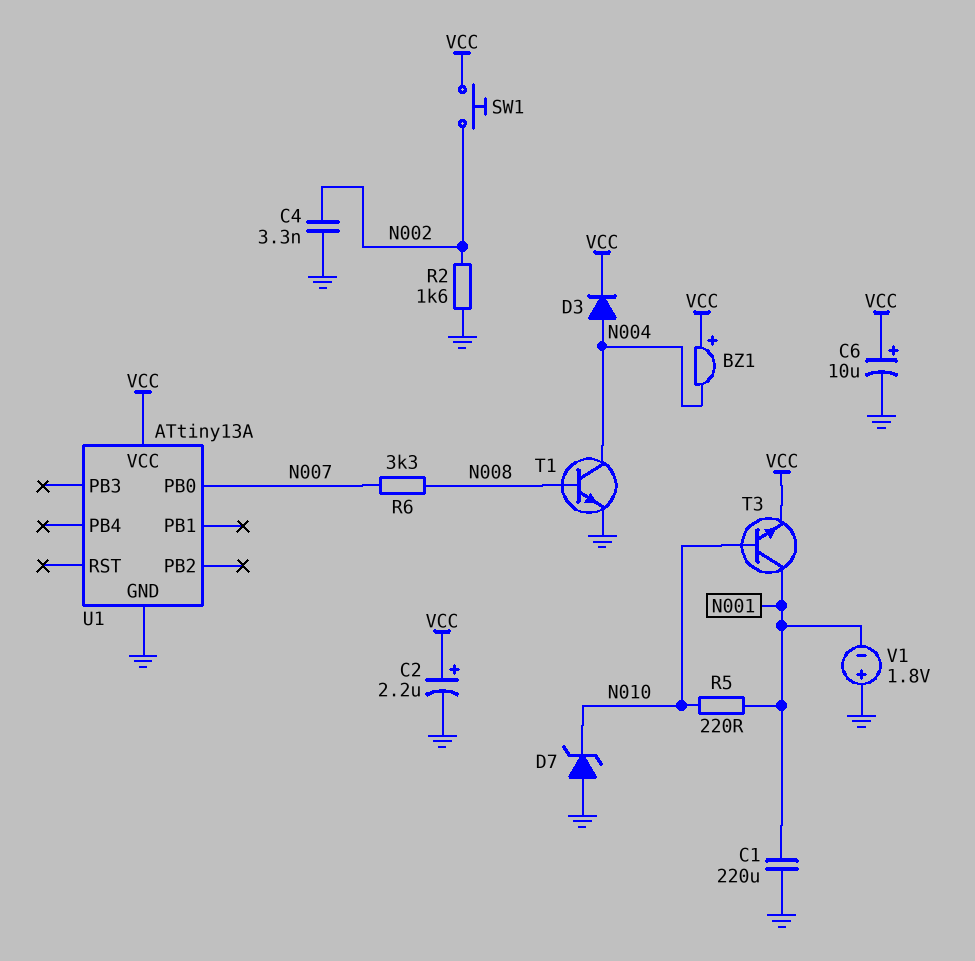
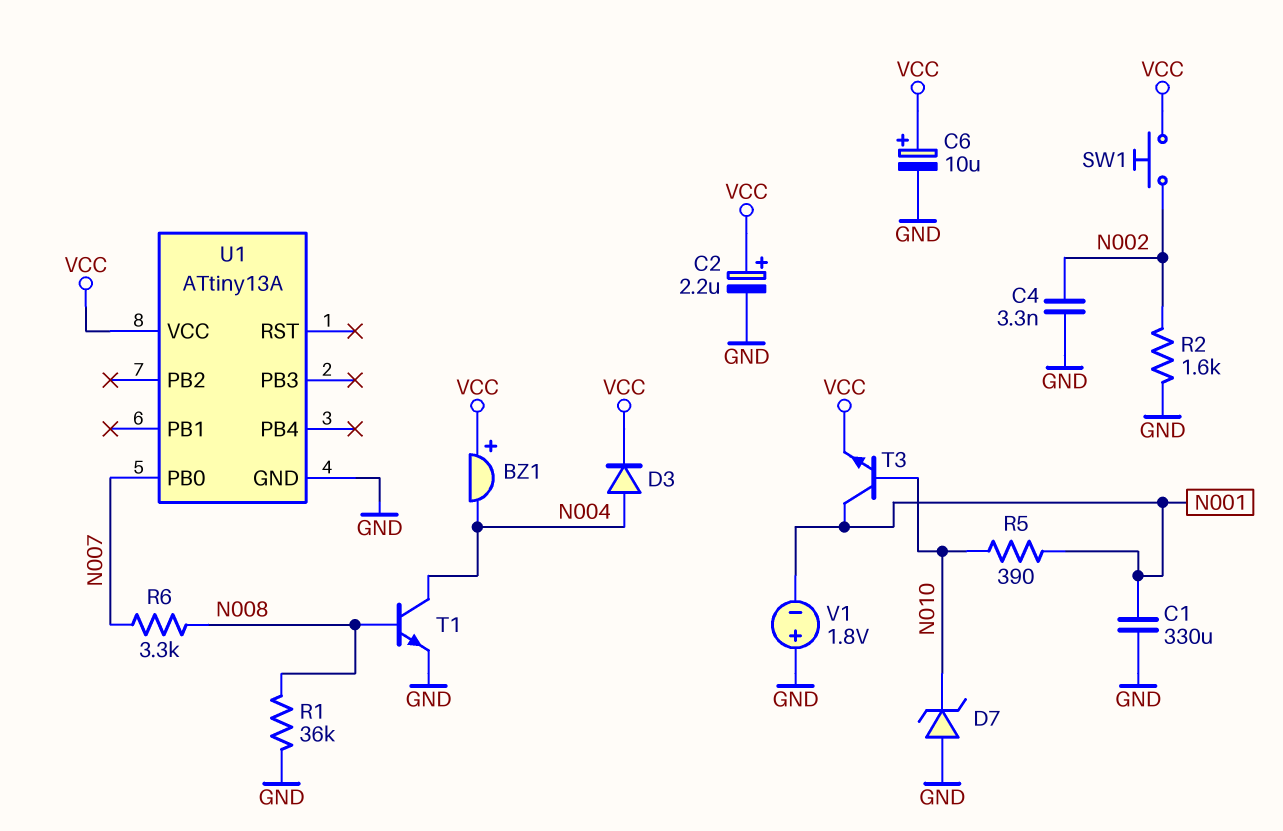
C1: 220uF (GND, N001) -> 330uF (GND, N001)
R1: none -> 36k (GND, N008)
R5: 220 (N001, N010) -> 390 (N001, N010)

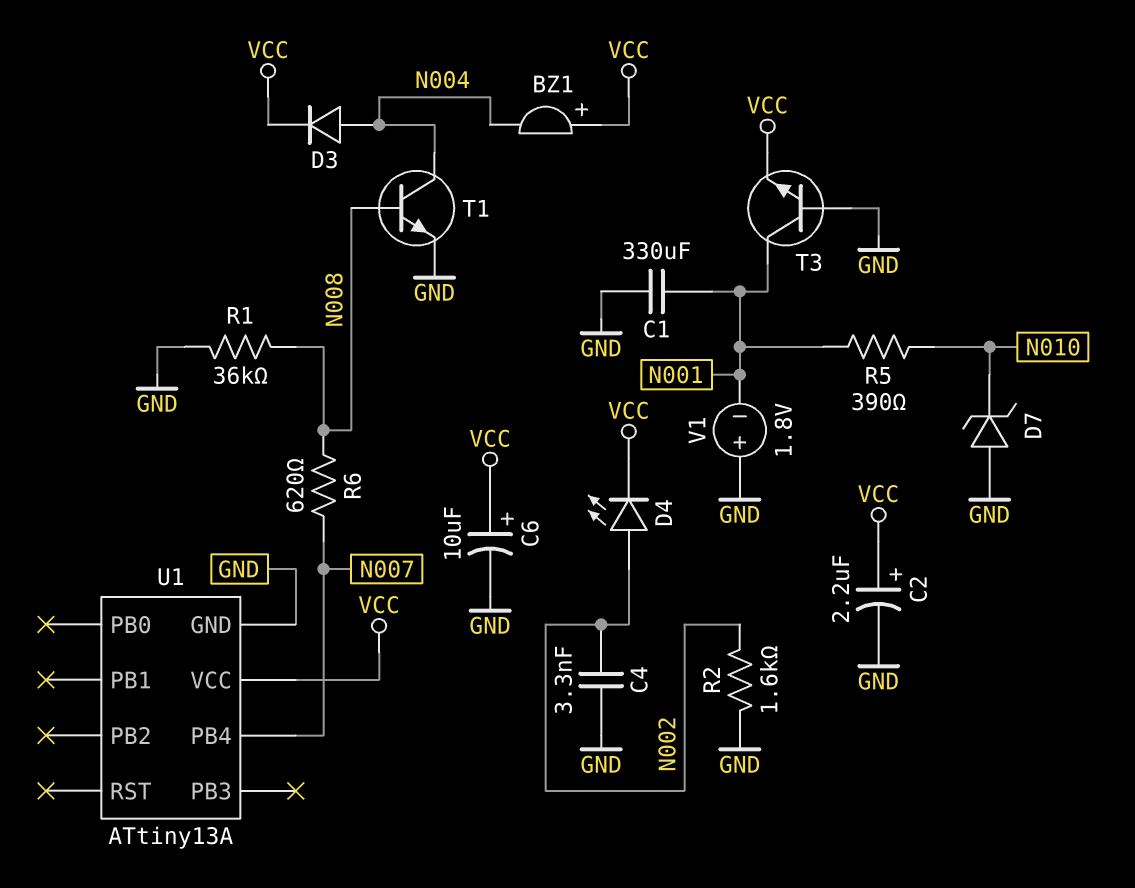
D4: none -> LED (A N002, K VCC)
R6: 3.3k (N007, N008) -> 620 (N007, N008)
SW1: button (N002, VCC) -> none
T3: NPN (B N010, C N001, E VCC) -> NPN (B GND, C N001, E VCC)
U1 pin PB0: N007 -> none
U1 pin PB4: none -> N007

